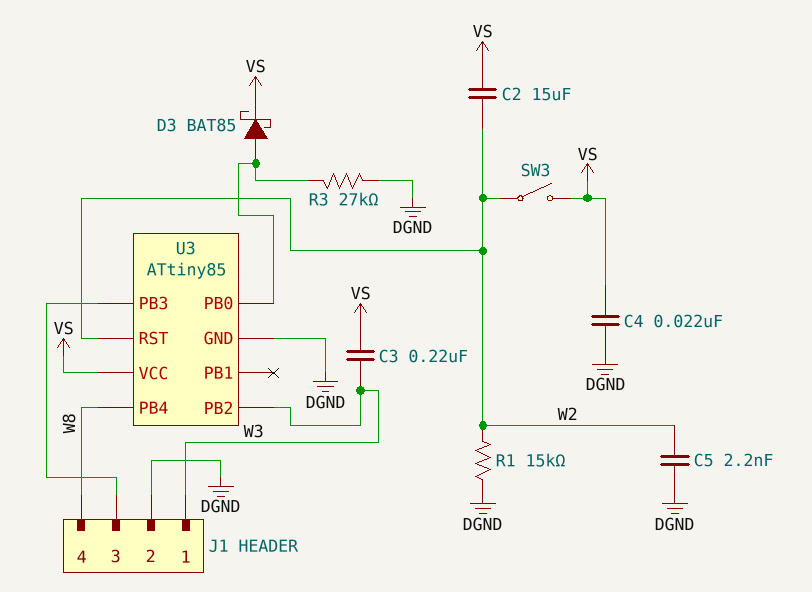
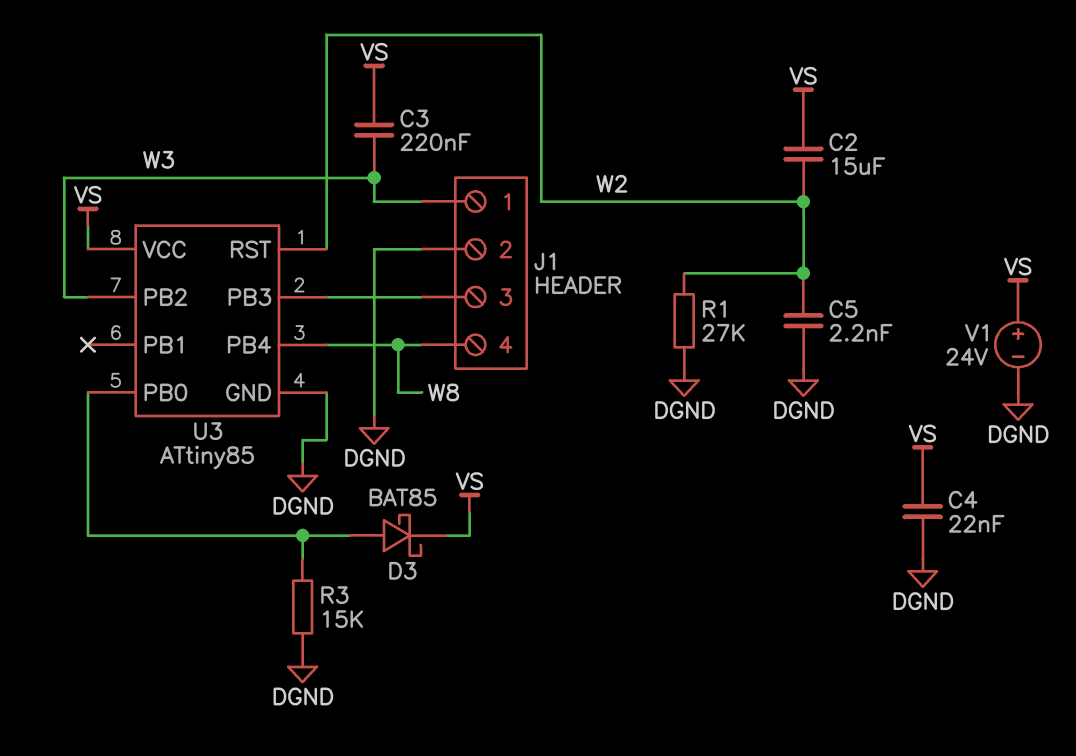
R1: 15k (DGND, W2) -> 27k (DGND, W2)
R3: 27k (DGND, U3/PB0) -> 15k (DGND, U3/PB0)
SW3: switch (VS, W2) -> none
V1: none -> 24V (plus VS, minus DGND)

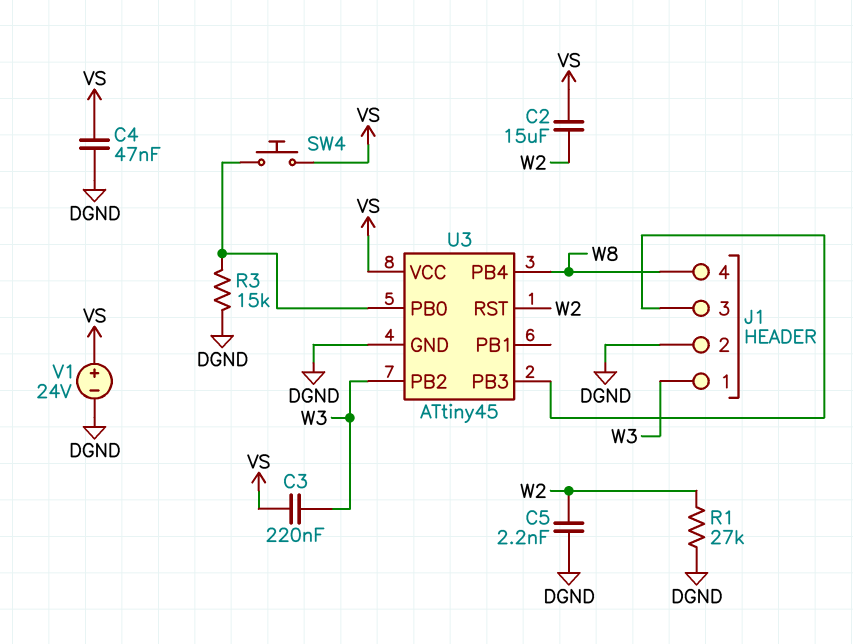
C4: 22nF (DGND, VS) -> 47nF (DGND, VS)
D3: schottky BAT85 (A U3/PB0, K VS) -> none
SW4: none -> button (U3/PB0, VS)
U3: ATtiny85 -> ATtiny45

